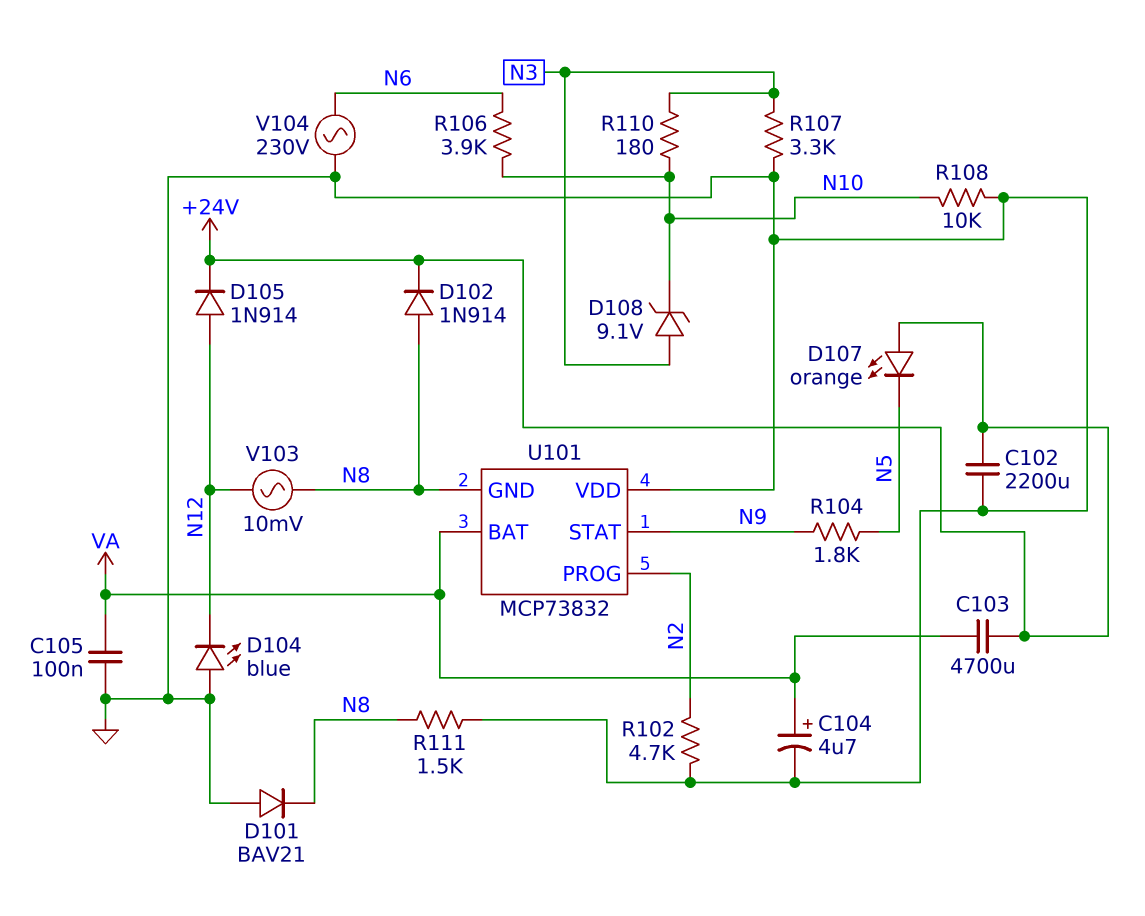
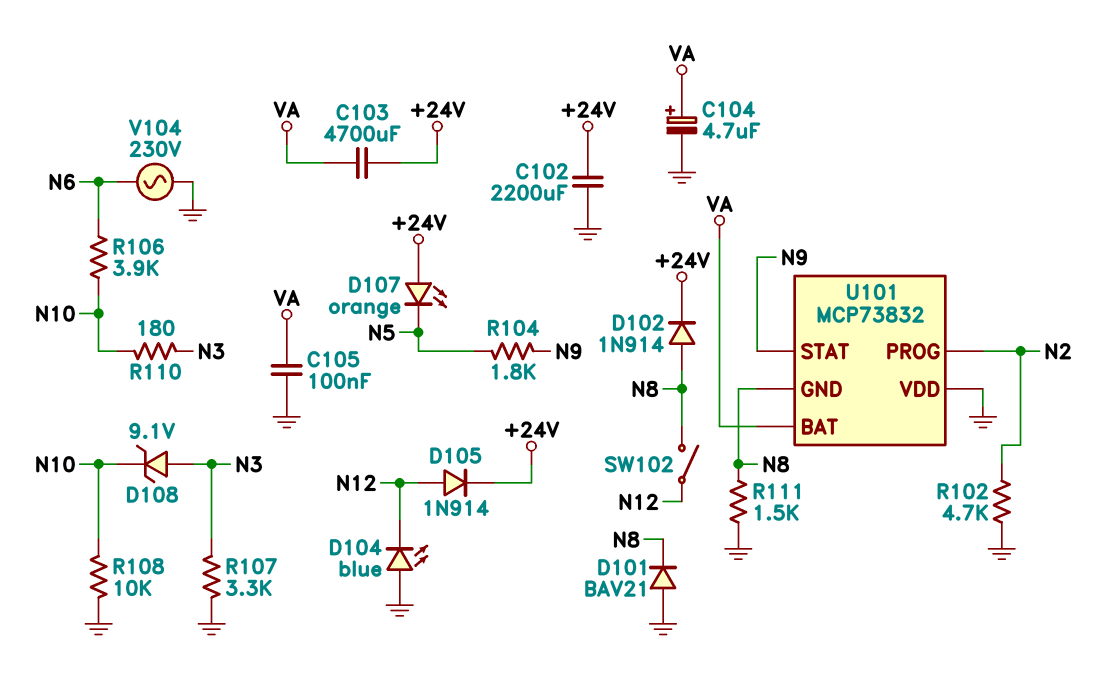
SW102: none -> switch (N8, N12)
V103: AC 10mV (N8, N12) -> none

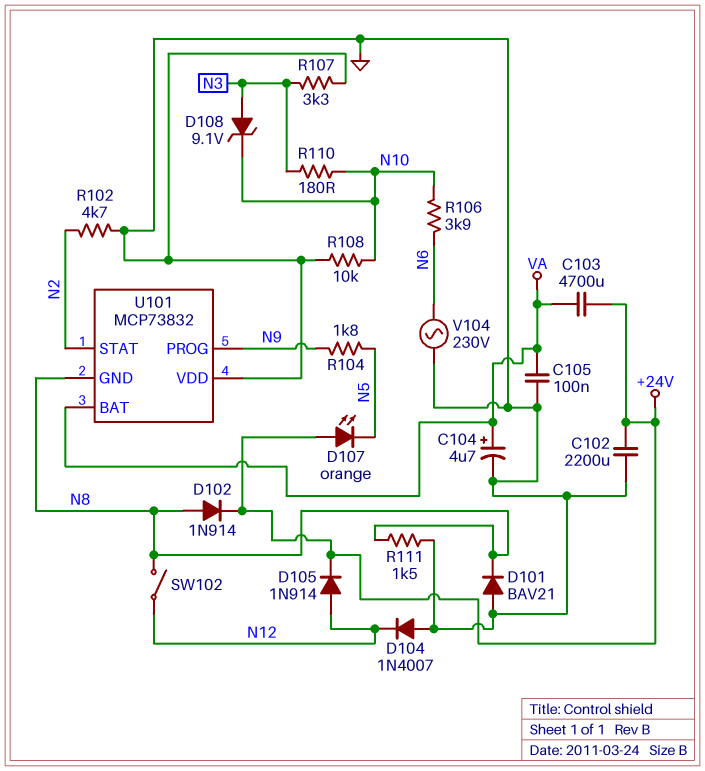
D104: LED blue (A GND, K N12) -> diode 1N4007 (A GND, K N12)
U101 pin PROG: N2 -> N9
U101 pin STAT: N9 -> N2

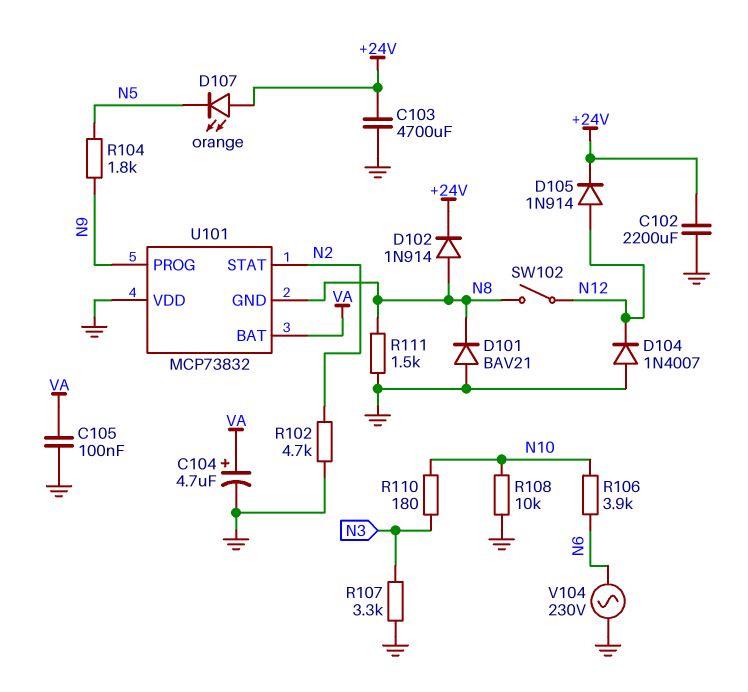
C103: 4700uF (+24V, VA) -> 4700uF (+24V, GND)
D108: zener 9.1V (A N3, K N10) -> none

